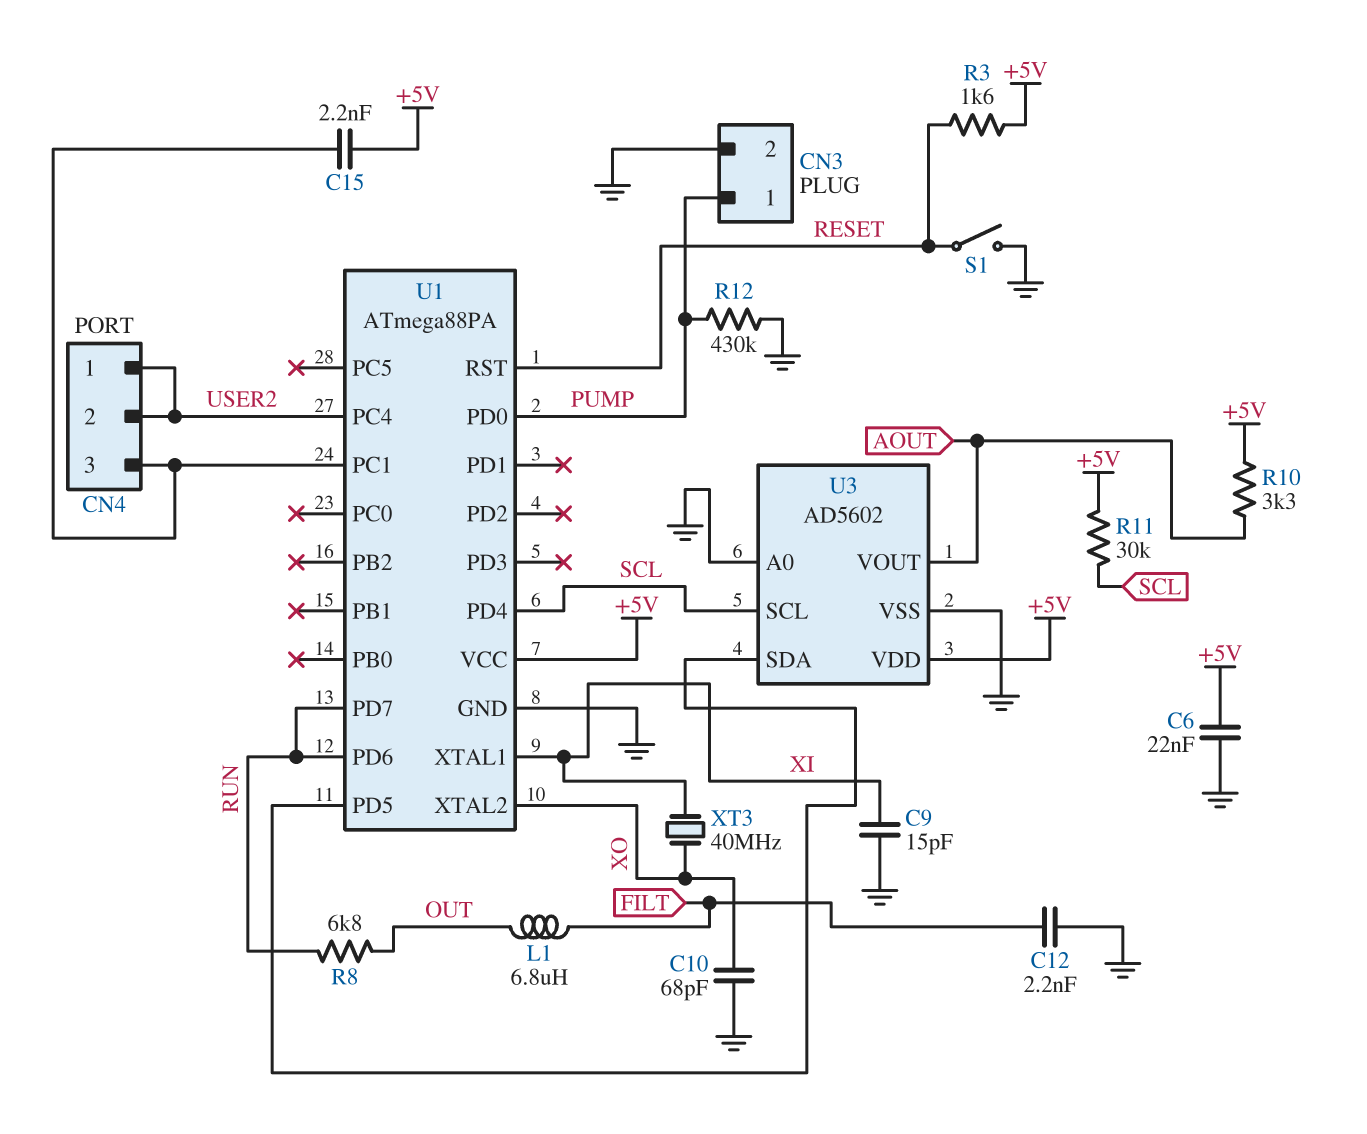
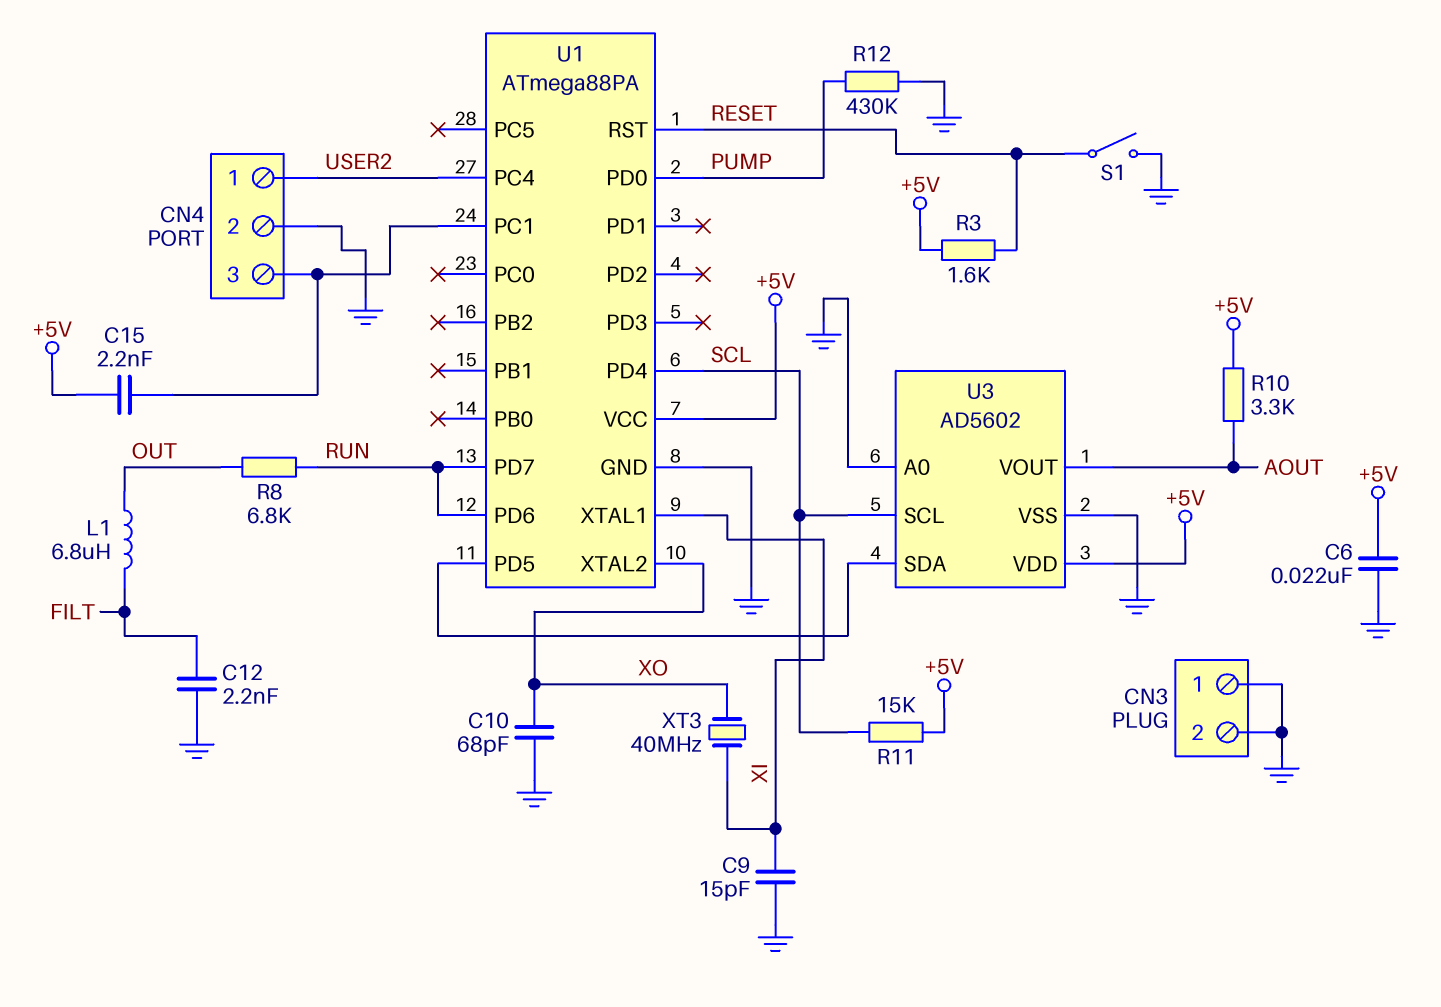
CN3 pin 1: PUMP -> GND
CN4 pin 2: USER2 -> GND
R11: 30k (+5V, SCL) -> 15k (+5V, SCL)

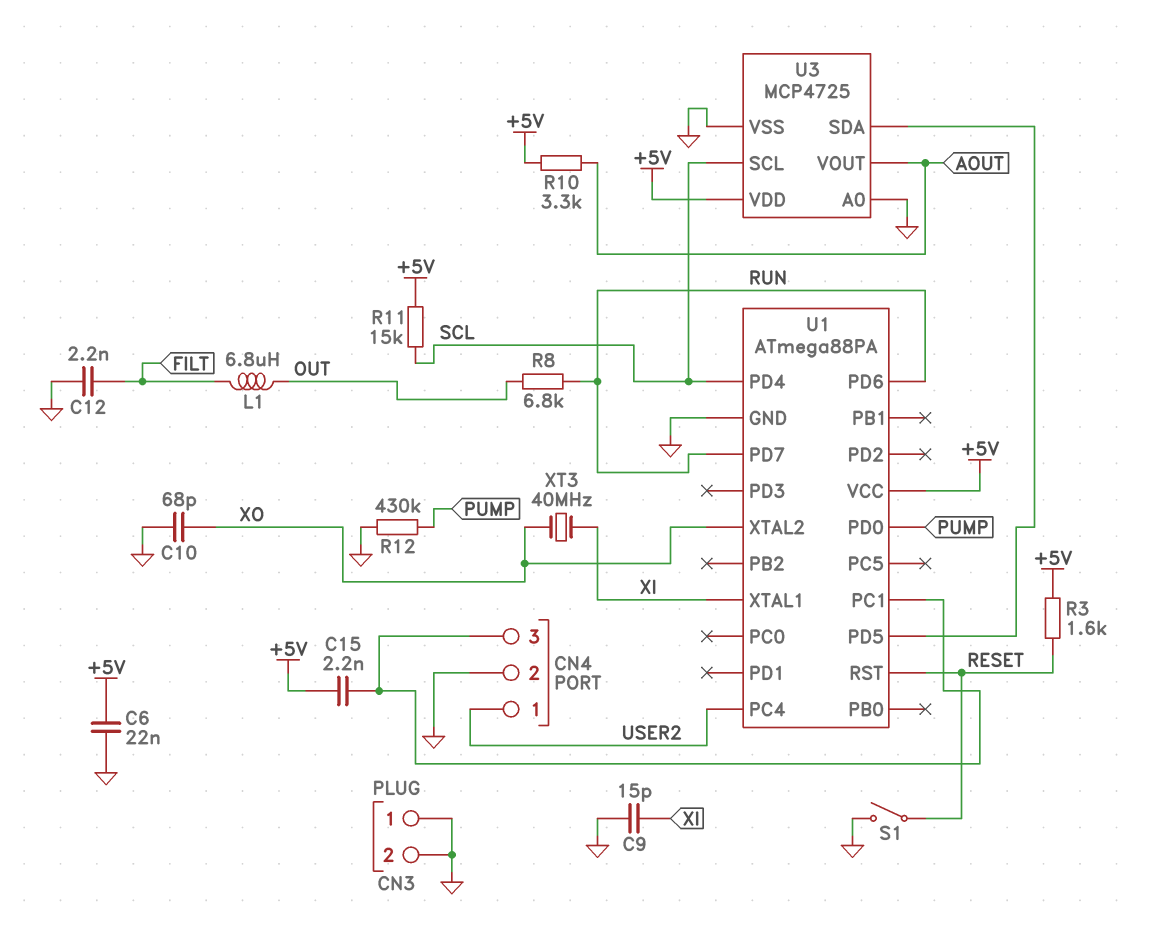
U3: AD5602 -> MCP4725

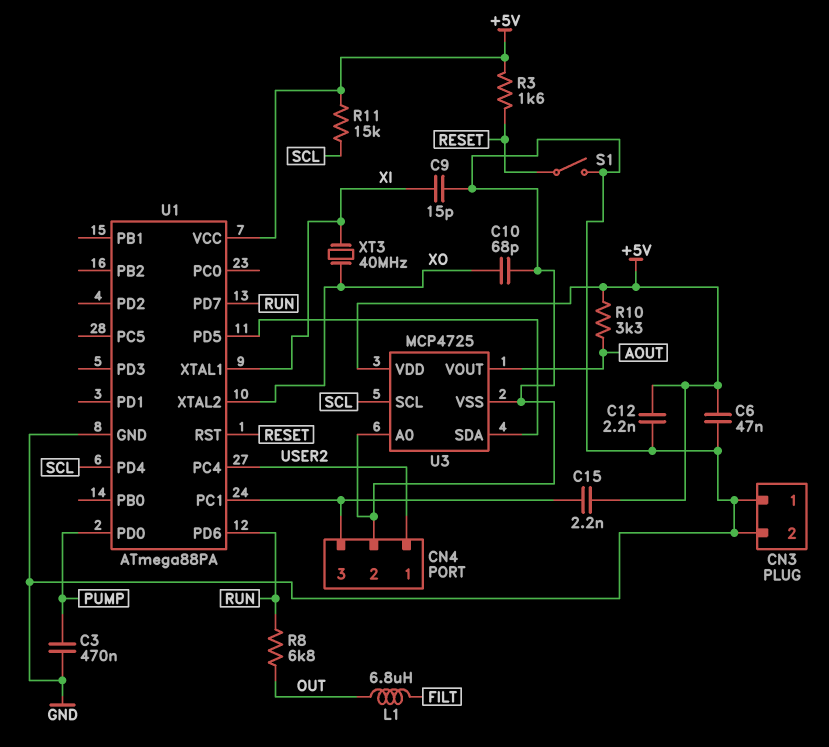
C3: none -> 470nF (GND, PUMP)
C6: 22nF (+5V, GND) -> 47nF (+5V, GND)
C12: 2.2nF (FILT, GND) -> 2.2nF (+5V, GND)
R12: 430k (GND, PUMP) -> none

